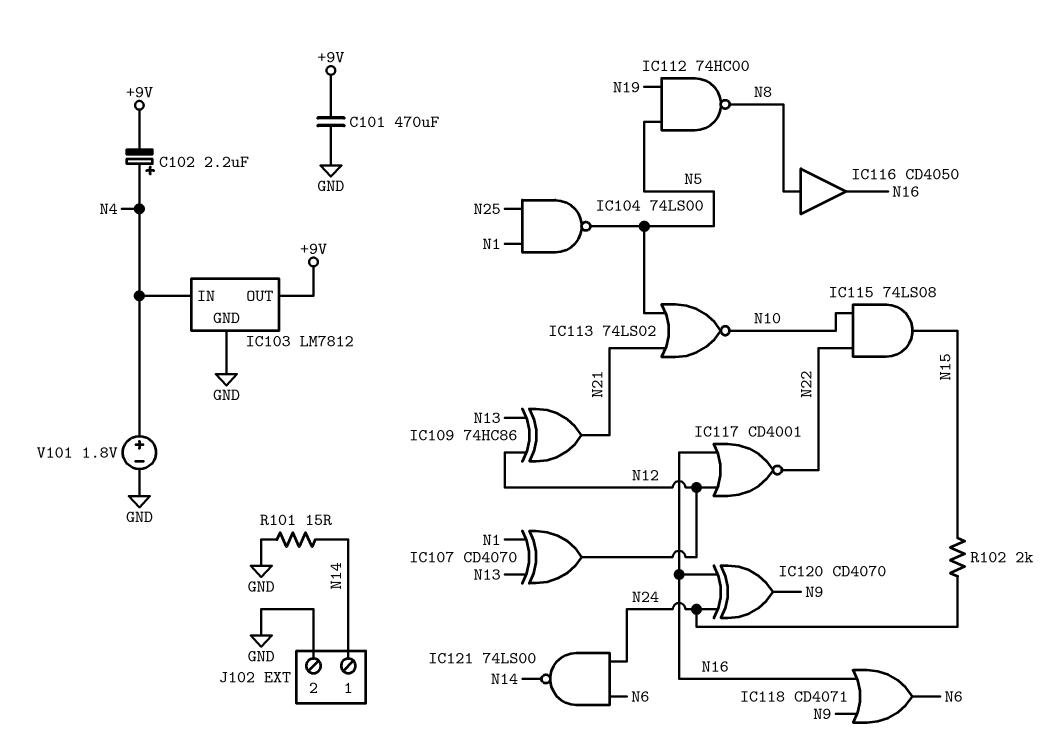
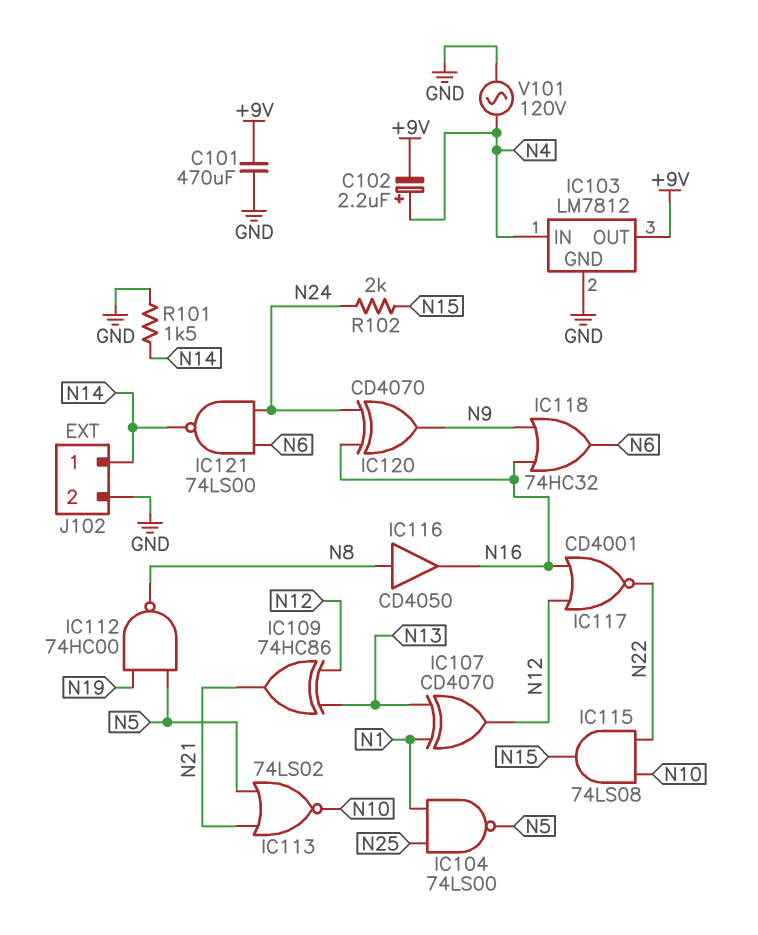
IC118: OR CD4071 (in N9, in N16, out N6) -> OR 74HC32 (in N9, in N16, out N6)
R101: 15 (GND, N14) -> 1.5k (GND, N14)
V101: 1.8V (plus N4, minus GND) -> AC 120V (GND, N4)

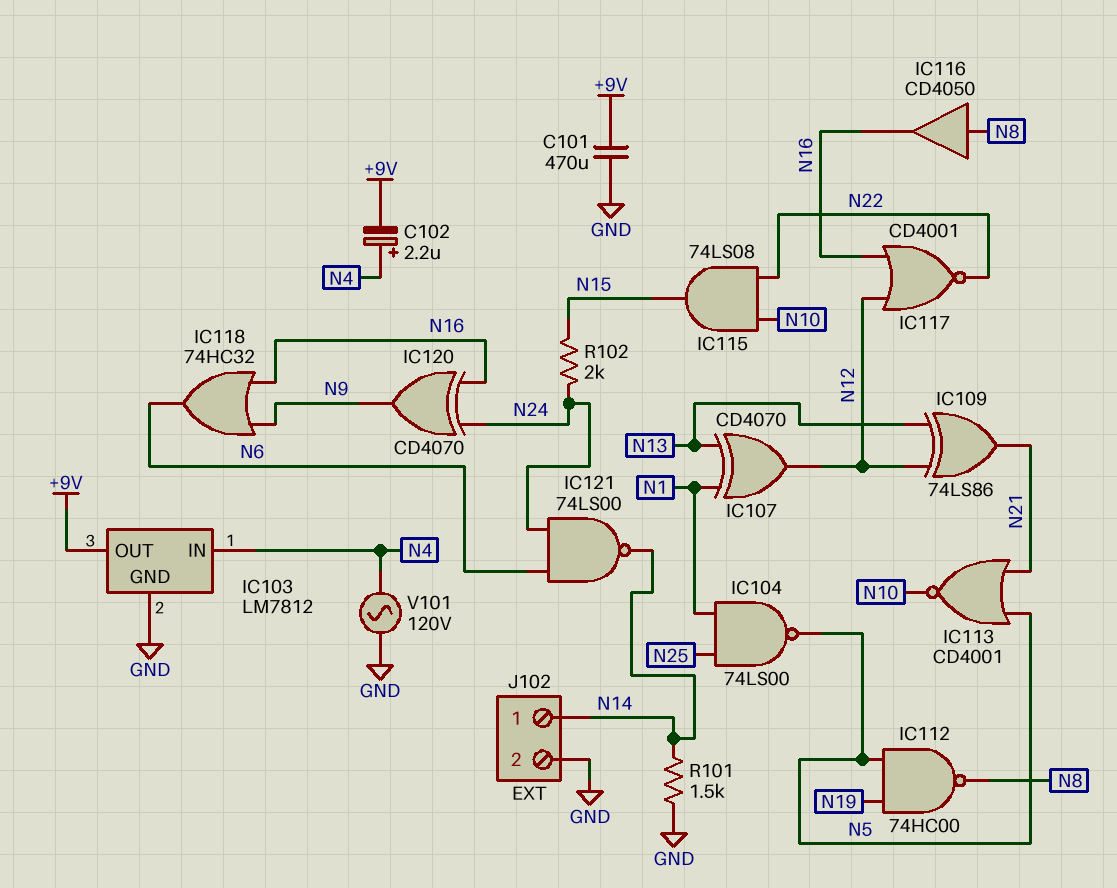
IC109: XOR 74HC86 (in N12, in N13, out N21) -> XOR 74LS86 (in N12, in N13, out N21)
IC113: NOR 74LS02 (in N5, in N21, out N10) -> NOR CD4001 (in N5, in N21, out N10)

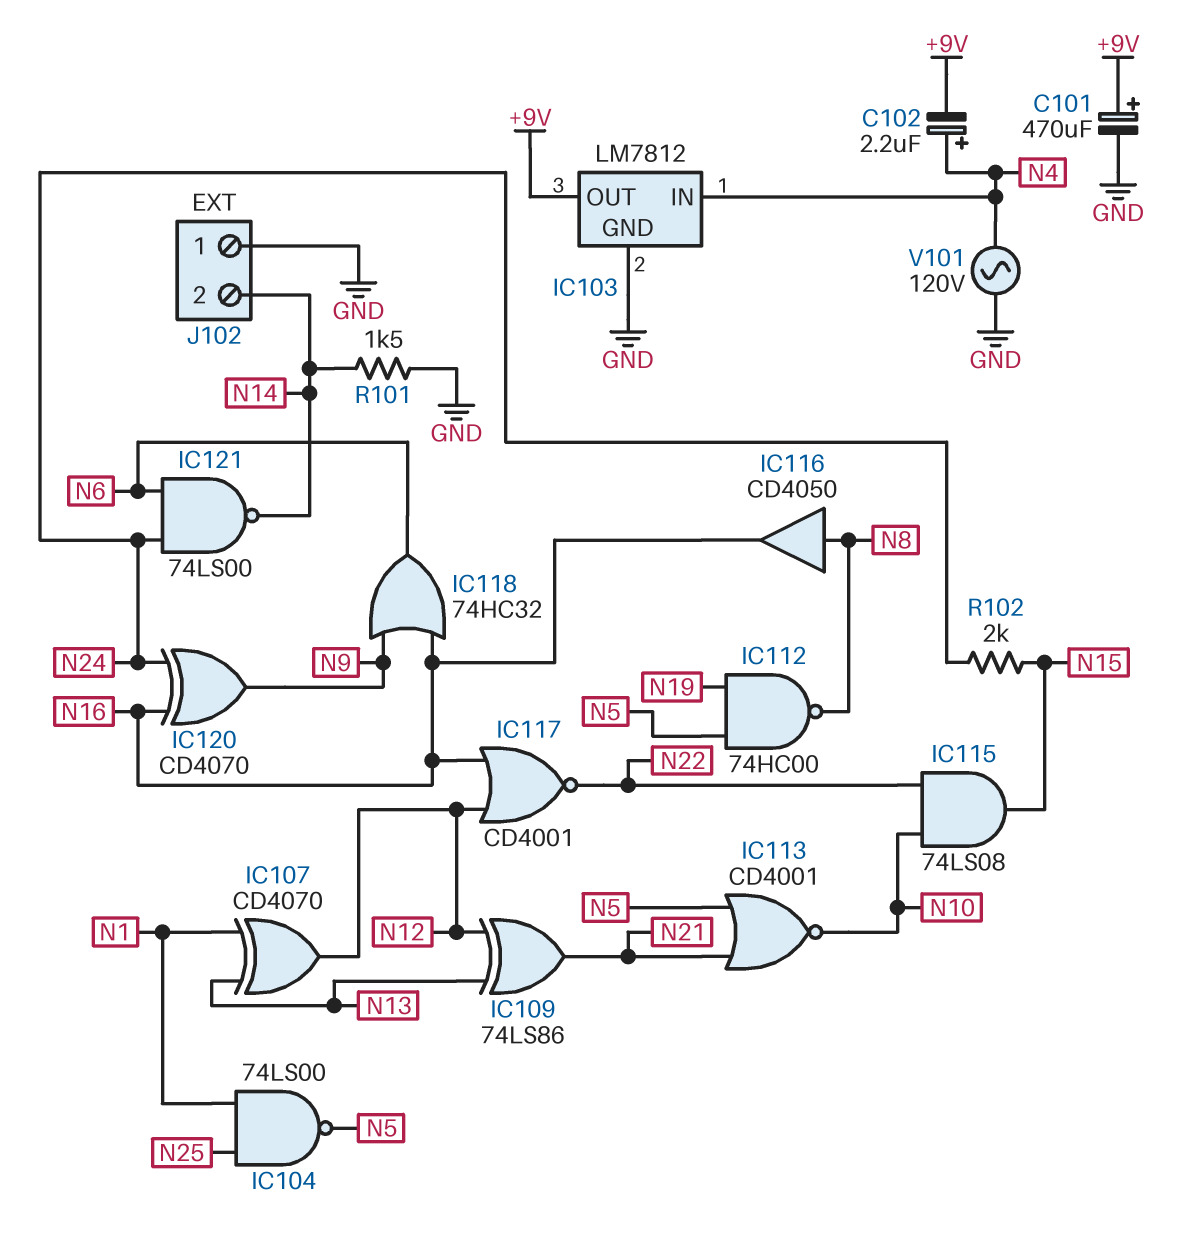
C101: 470uF (+9V, GND) -> 470uF (plus +9V, minus GND)
J102 pin 1: N14 -> GND
J102 pin 2: GND -> N14

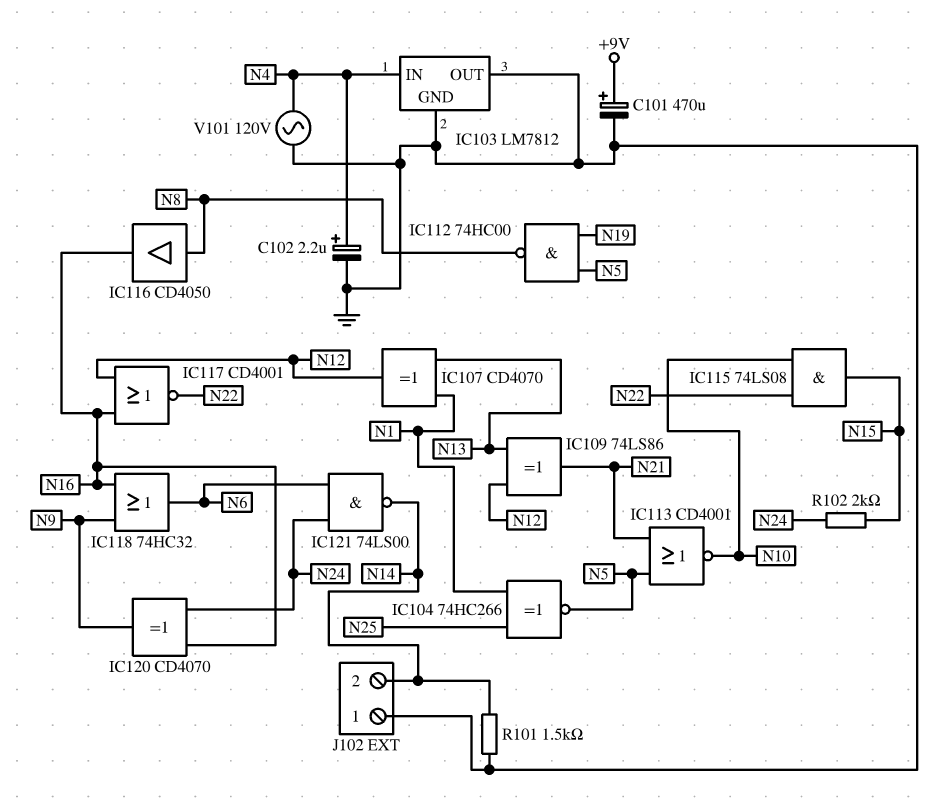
C102: 2.2uF (plus N4, minus +9V) -> 2.2uF (plus N4, minus GND)
IC103 pin OUT: +9V -> GND
IC104: NAND 74LS00 (in N1, in N25, out N5) -> XNOR 74HC266 (in N1, in N25, out N5)

